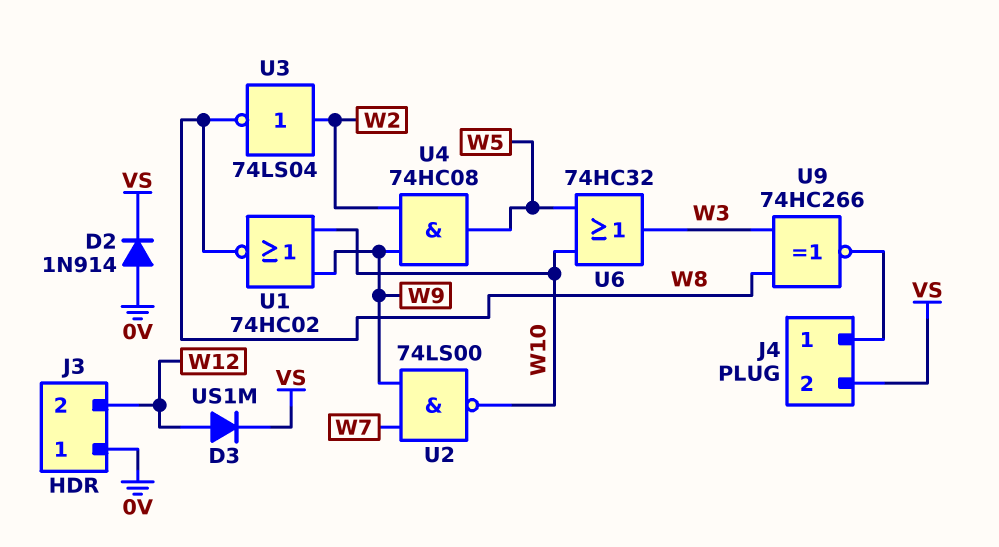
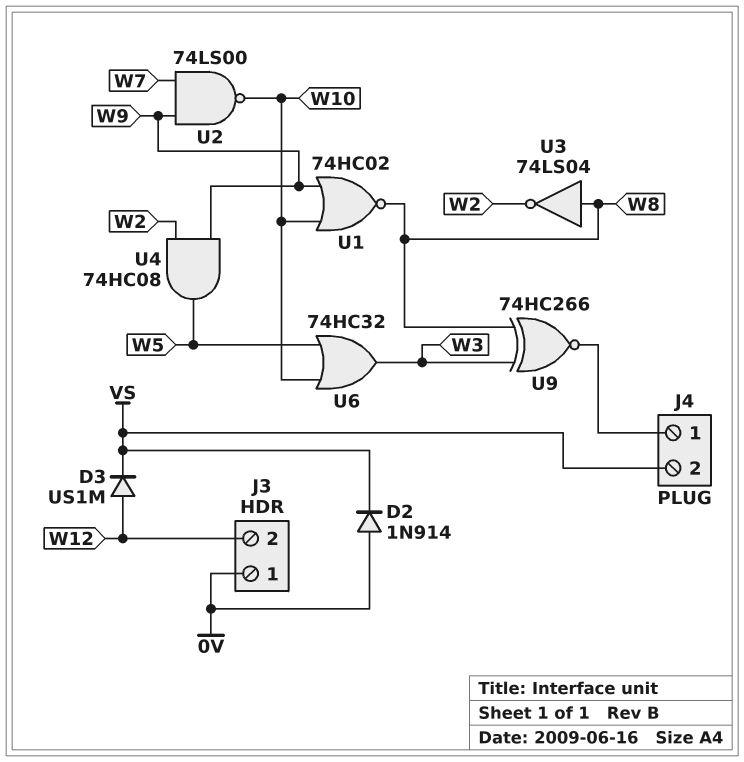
U3: NOT 74LS04 (in W2, out W8) -> NOT 74LS04 (in W8, out W2)

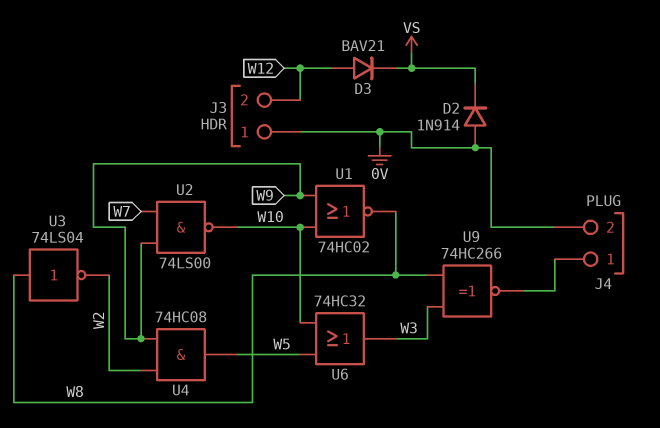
D3: diode US1M (A W12, K VS) -> diode BAV21 (A W12, K VS)
J4 pin 2: VS -> 0V

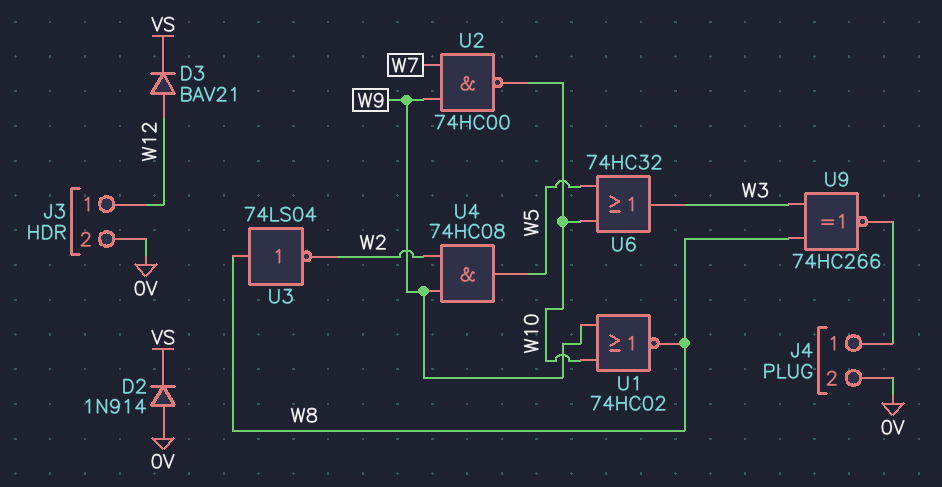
J3 pin 1: 0V -> W12
J3 pin 2: W12 -> 0V
U2: NAND 74LS00 (in W7, in W9, out W10) -> NAND 74HC00 (in W7, in W9, out W10)

